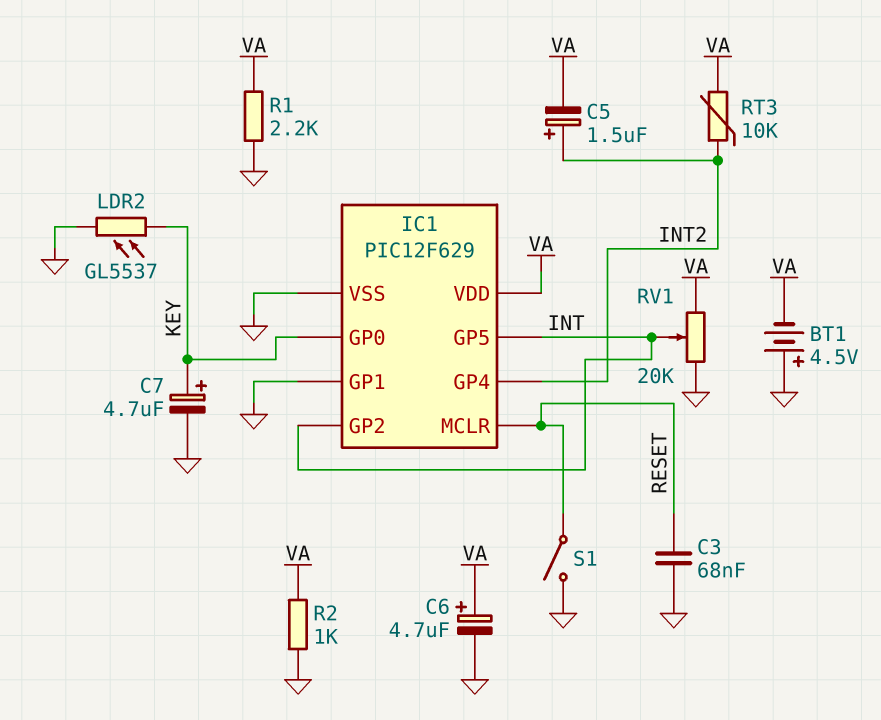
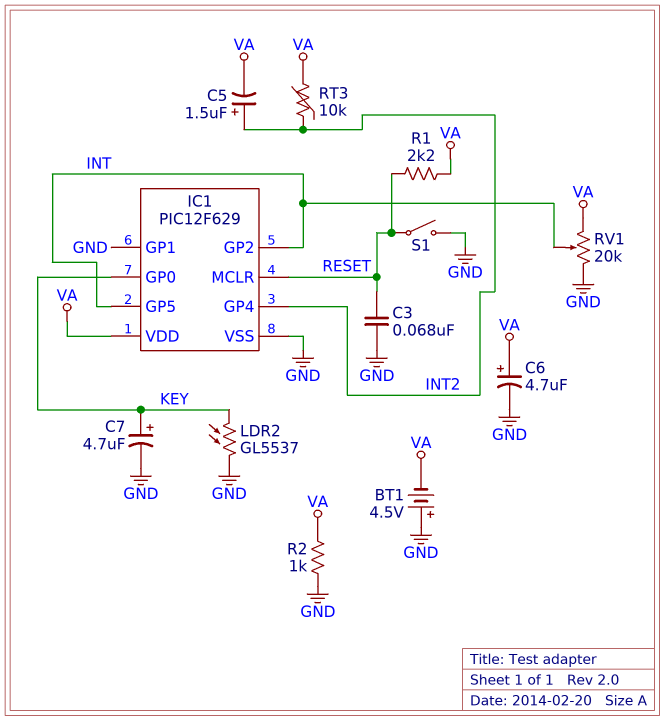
R1: 2.2k (GND, VA) -> 2.2k (RESET, VA)

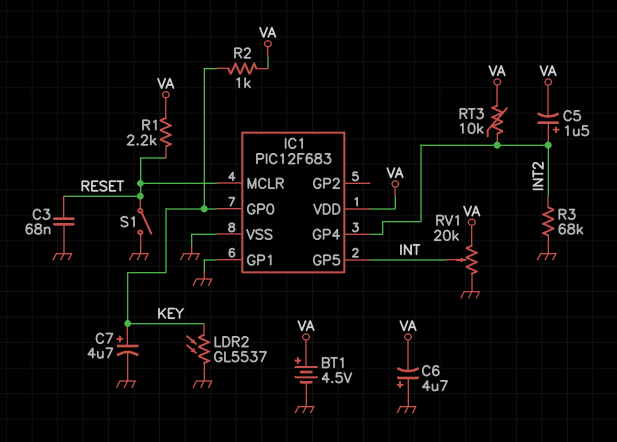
BT1: 4.5V (plus GND, minus VA) -> 4.5V (plus VA, minus GND)
C6: 4.7uF (plus VA, minus GND) -> 4.7uF (plus GND, minus VA)
IC1: PIC12F629 -> PIC12F683
IC1 pin GP2: INT -> none
R2: 1k (GND, VA) -> 1k (KEY, VA)
R3: none -> 68k (GND, INT2)

